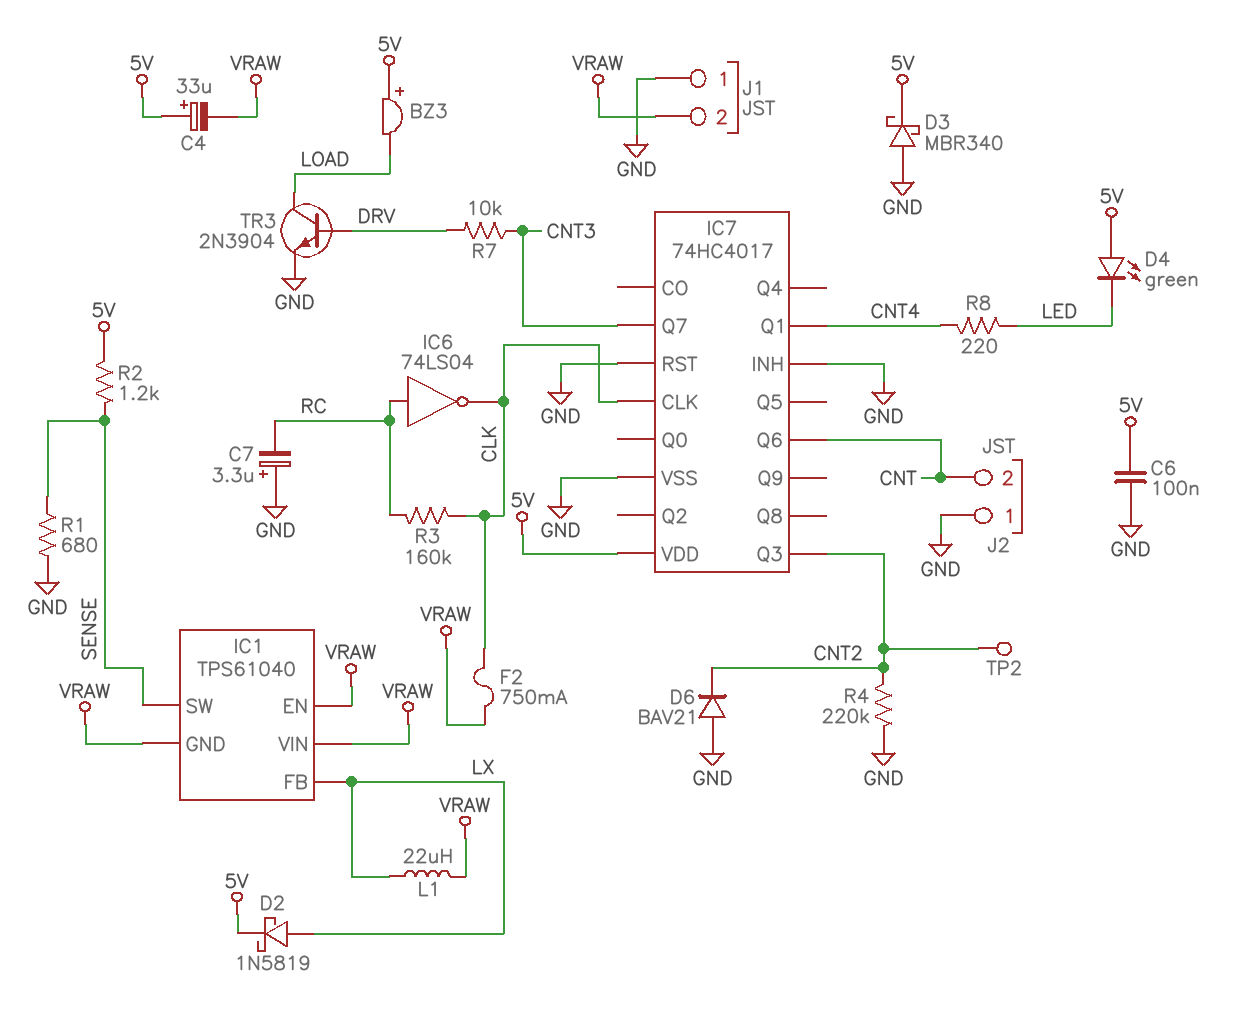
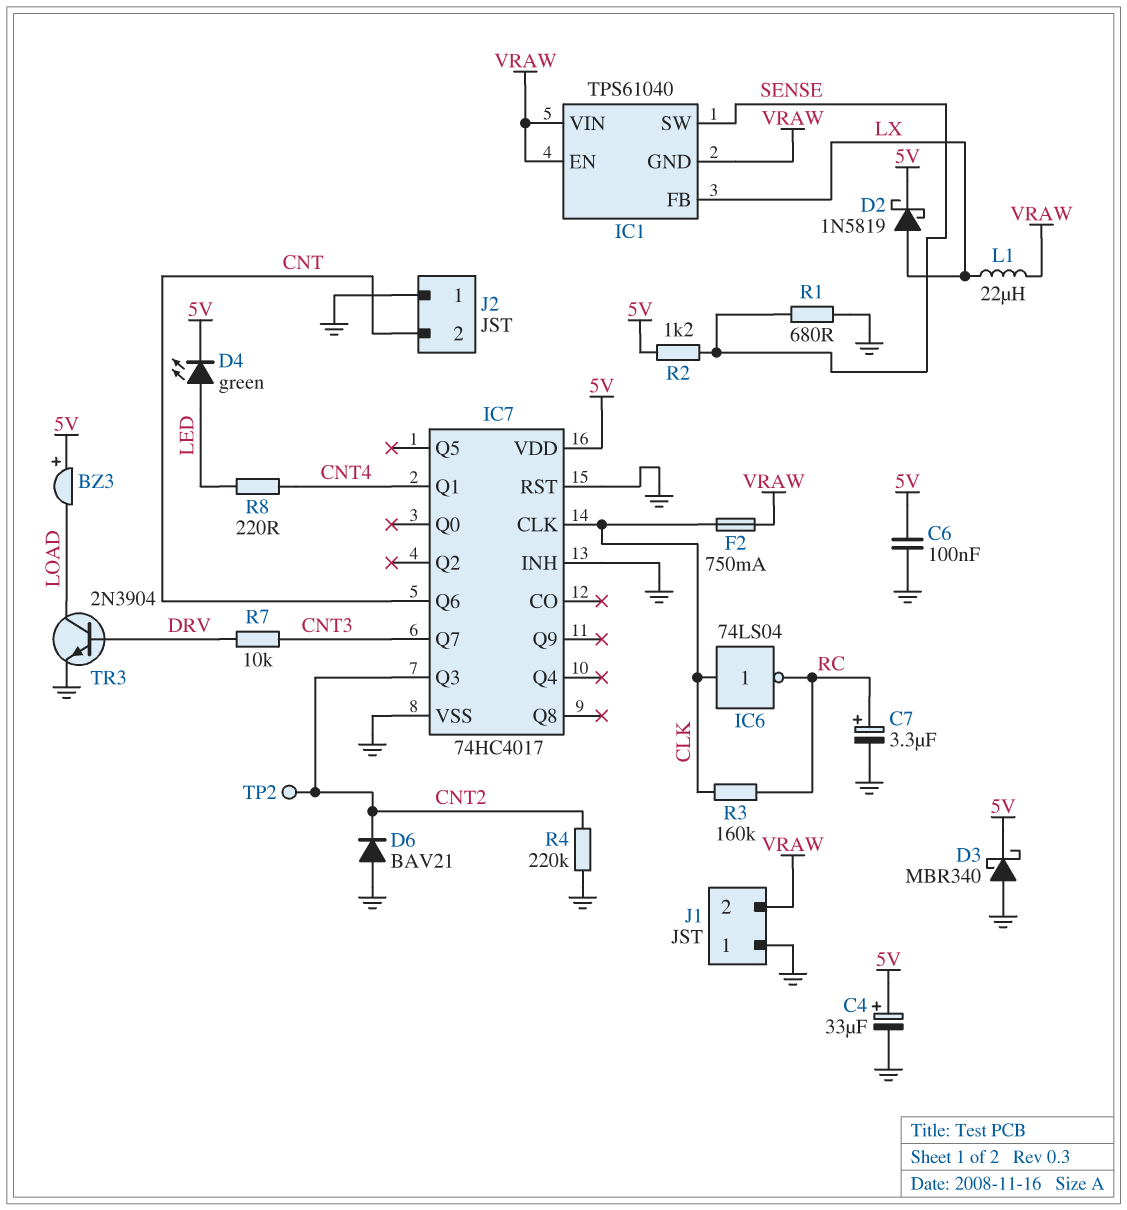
C4: 33uF (plus 5V, minus VRAW) -> 33uF (plus 5V, minus GND)
C7: 3.3uF (plus GND, minus RC) -> 3.3uF (plus RC, minus GND)
D4: LED green (A 5V, K LED) -> LED green (A LED, K 5V)
IC6: NOT 74LS04 (in RC, out CLK) -> NOT 74LS04 (in CLK, out RC)

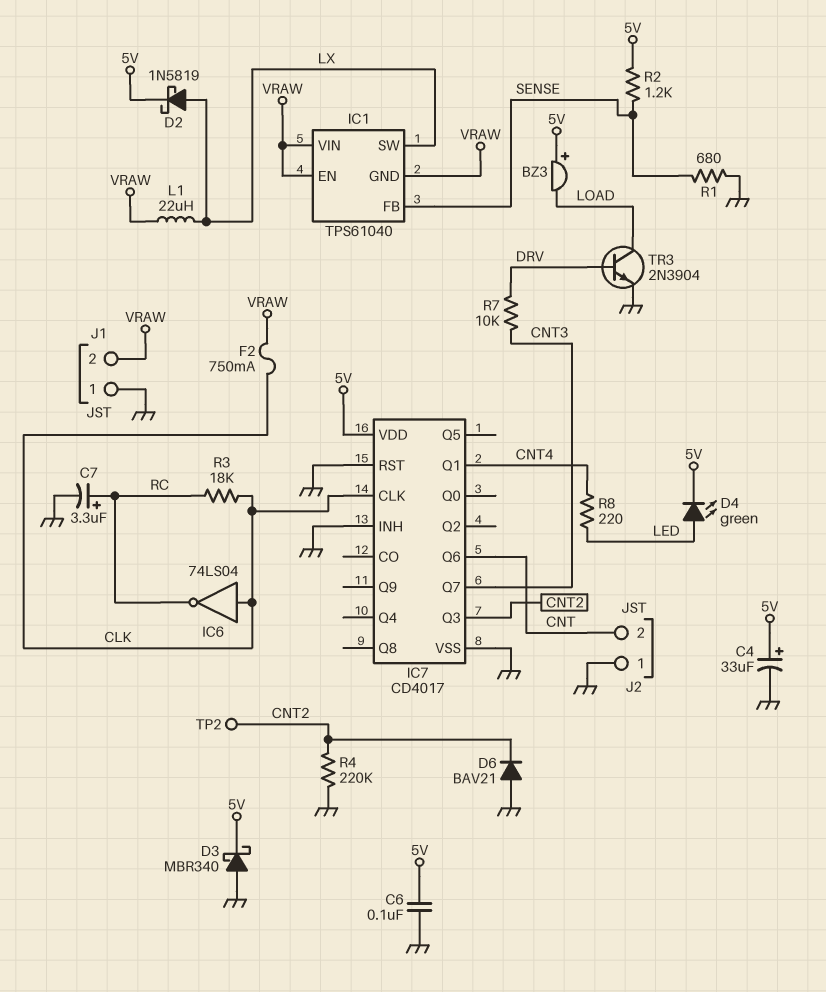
IC1 pin FB: LX -> SENSE
IC1 pin SW: SENSE -> LX
IC7: 74HC4017 -> CD4017
R3: 160k (CLK, RC) -> 18k (CLK, RC)

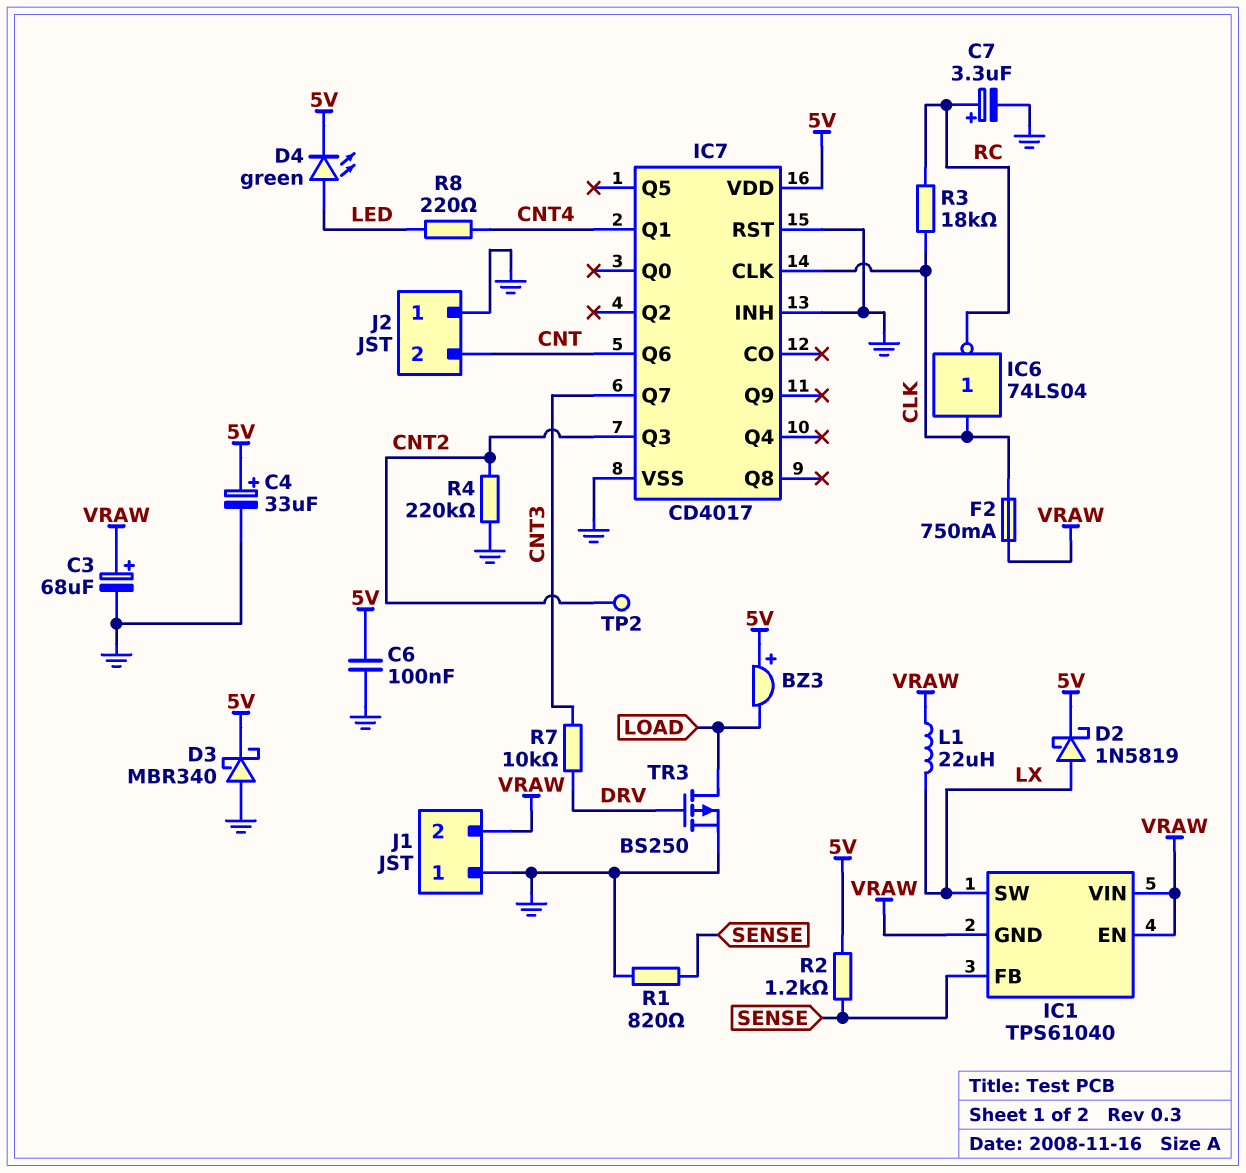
C3: none -> 68uF (plus VRAW, minus GND)
D6: diode BAV21 (A GND, K CNT2) -> none
R1: 680 (GND, SENSE) -> 820 (GND, SENSE)
TR3: NPN 2N3904 (B DRV, C LOAD, E GND) -> PMOS BS250 (G DRV, D LOAD, S GND)

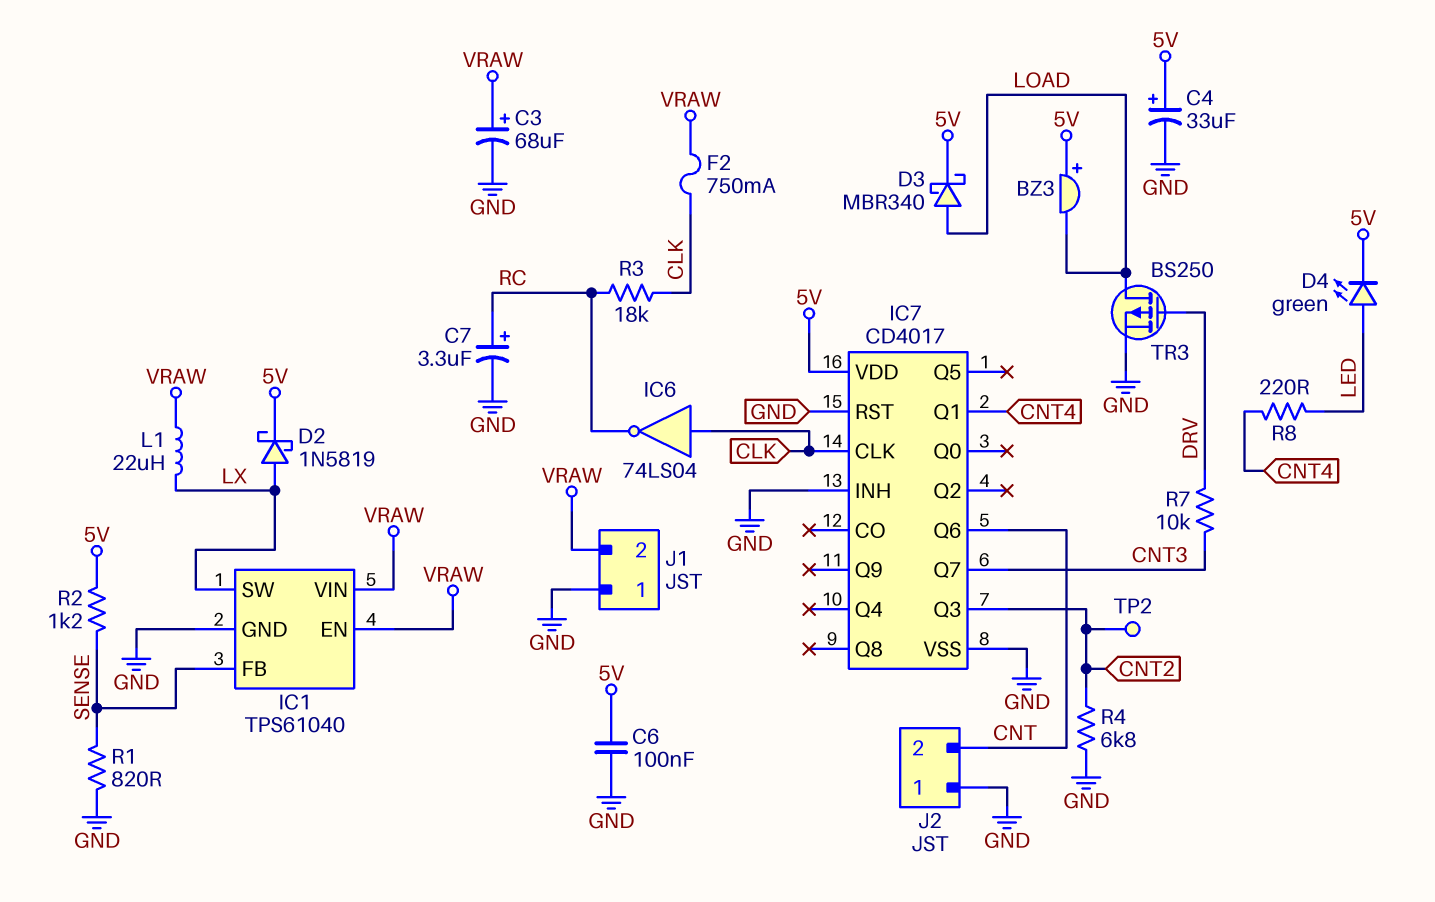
D3: schottky MBR340 (A GND, K 5V) -> schottky MBR340 (A LOAD, K 5V)
IC1 pin GND: VRAW -> GND
R4: 220k (CNT2, GND) -> 6.8k (CNT2, GND)

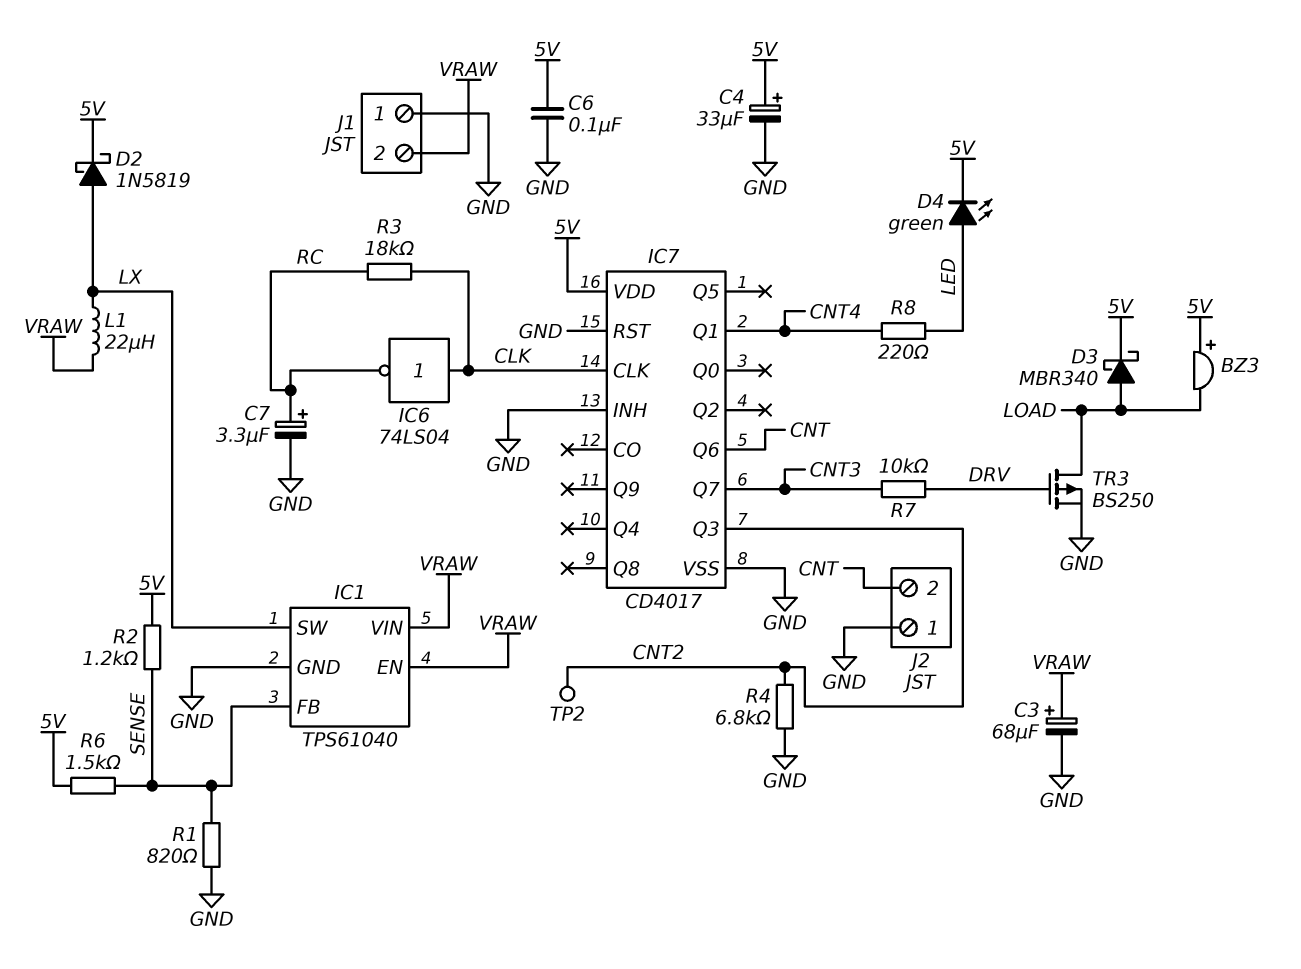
F2: 750mA (CLK, VRAW) -> none
R6: none -> 1.5k (5V, SENSE)

